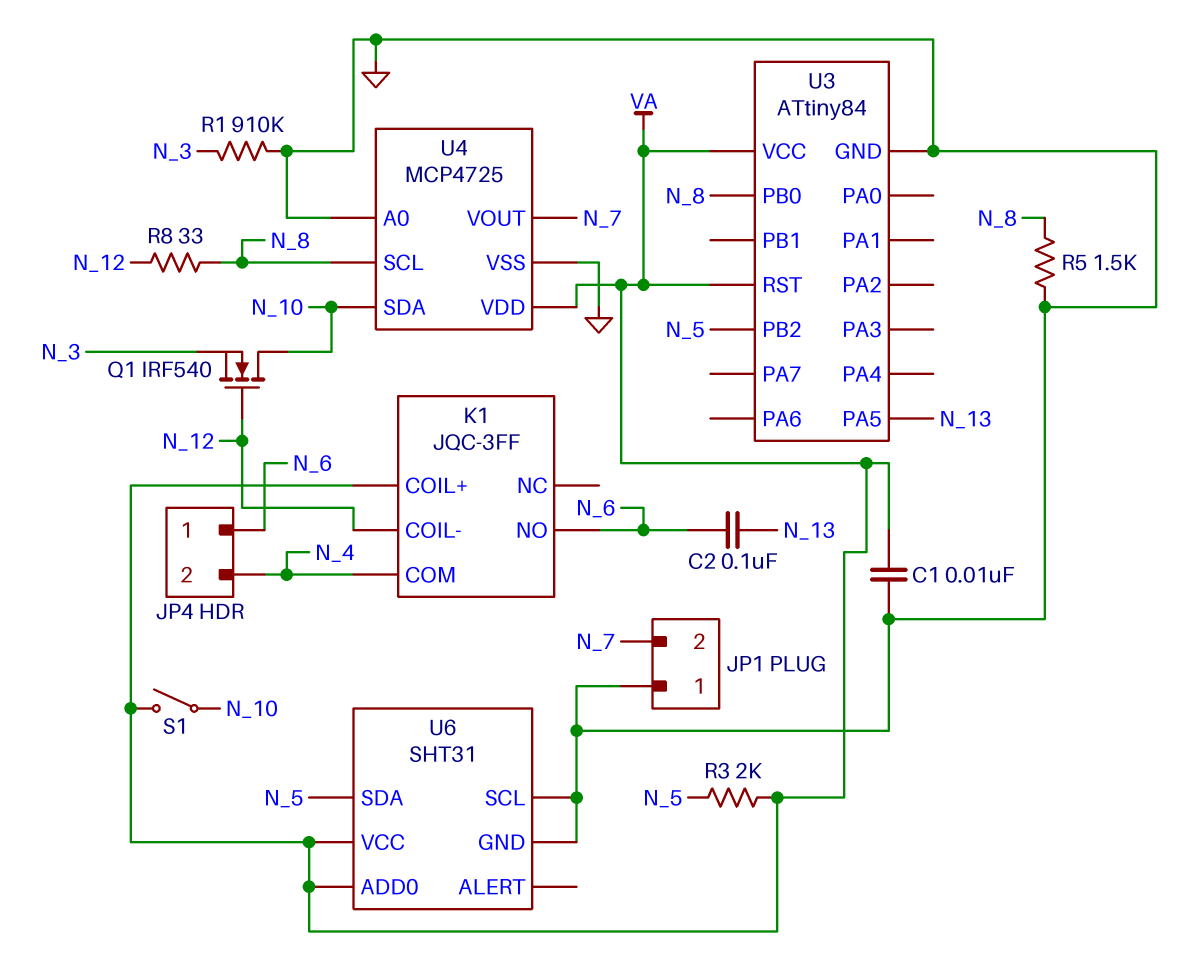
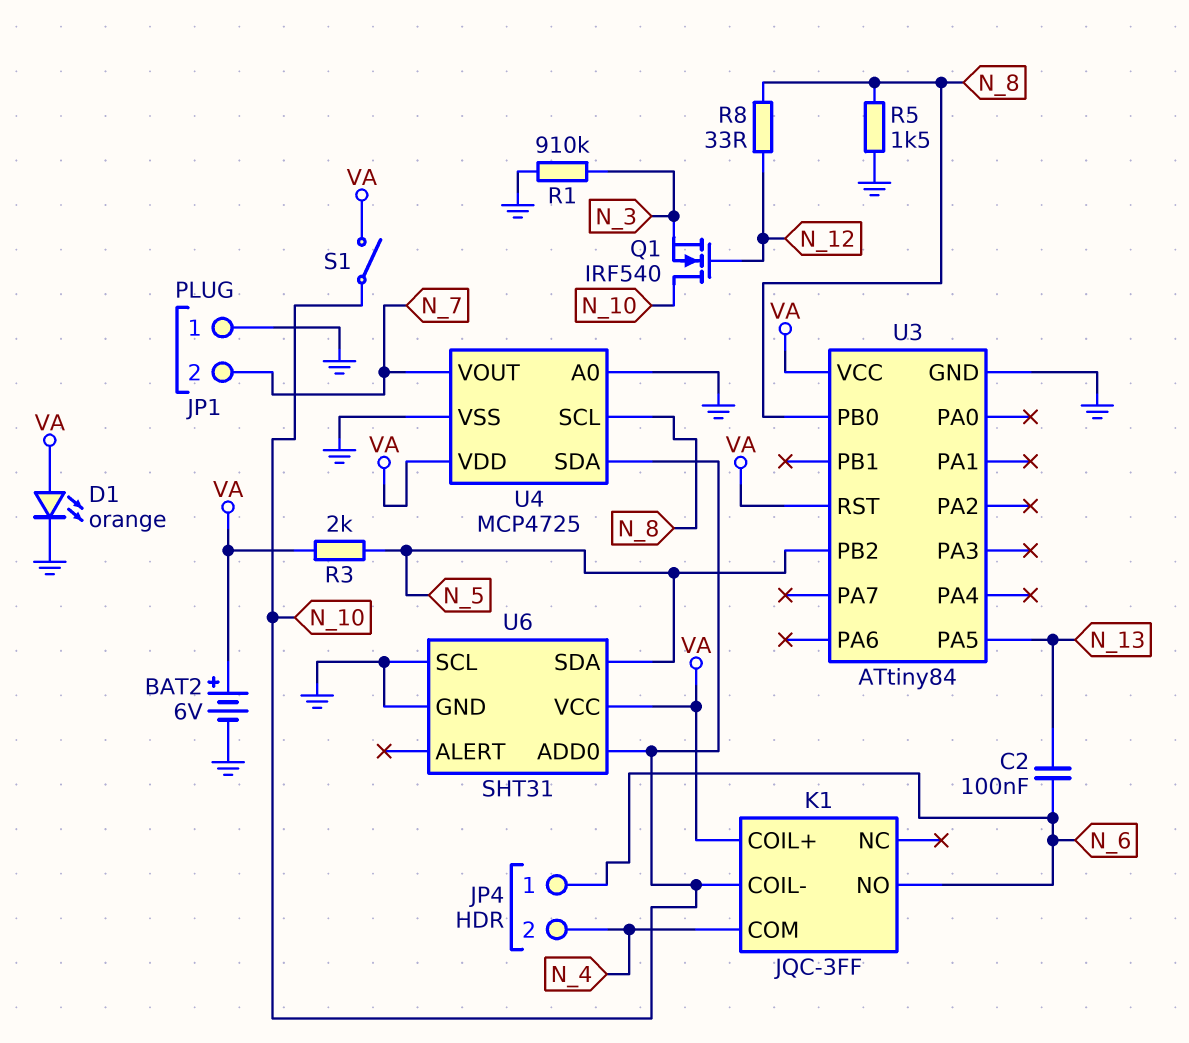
BAT2: none -> 6V (plus VA, minus GND)
C1: 10nF (GND, VA) -> none
D1: none -> LED orange (A VA, K GND)
K1 pin COIL-: N_12 -> N_10
U6 pin ADD0: VA -> N_10

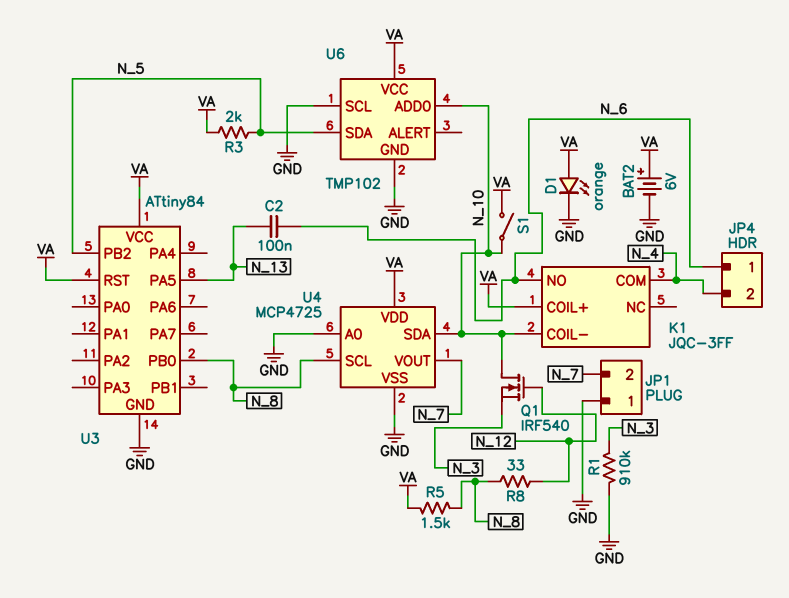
R5: 1.5k (GND, N_8) -> 1.5k (N_8, VA)
U6: SHT31 -> TMP102

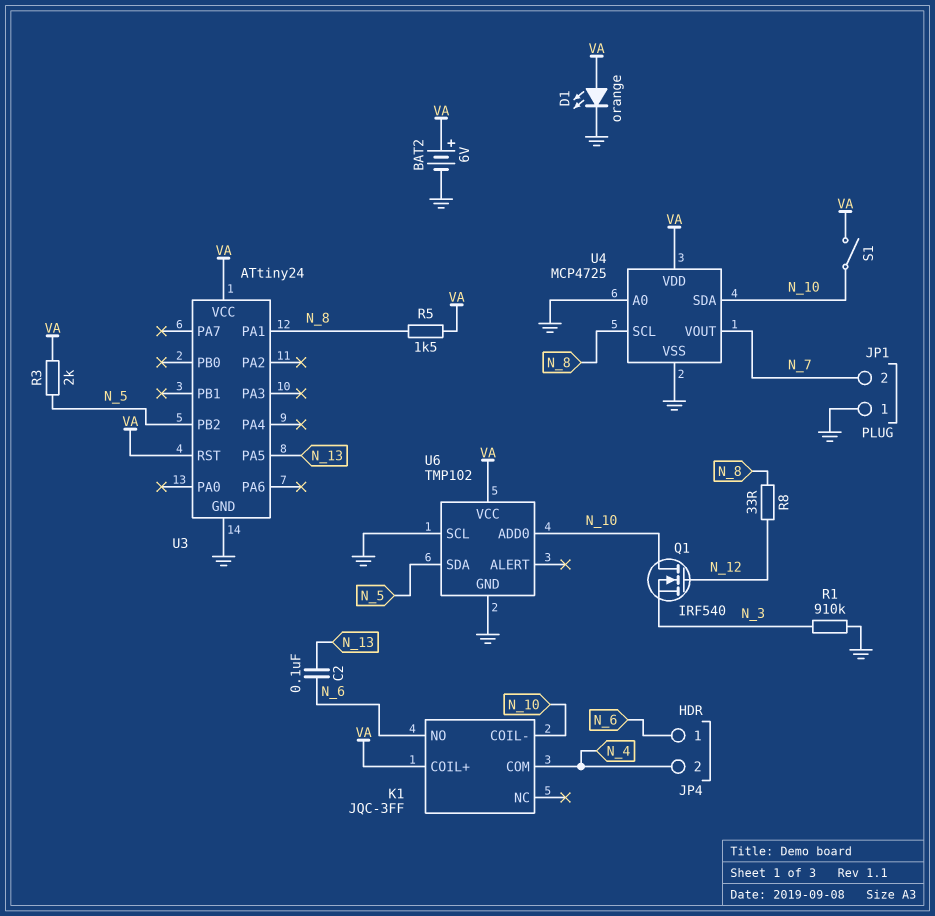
U3: ATtiny84 -> ATtiny24
U3 pin PA1: none -> N_8
U3 pin PB0: N_8 -> none

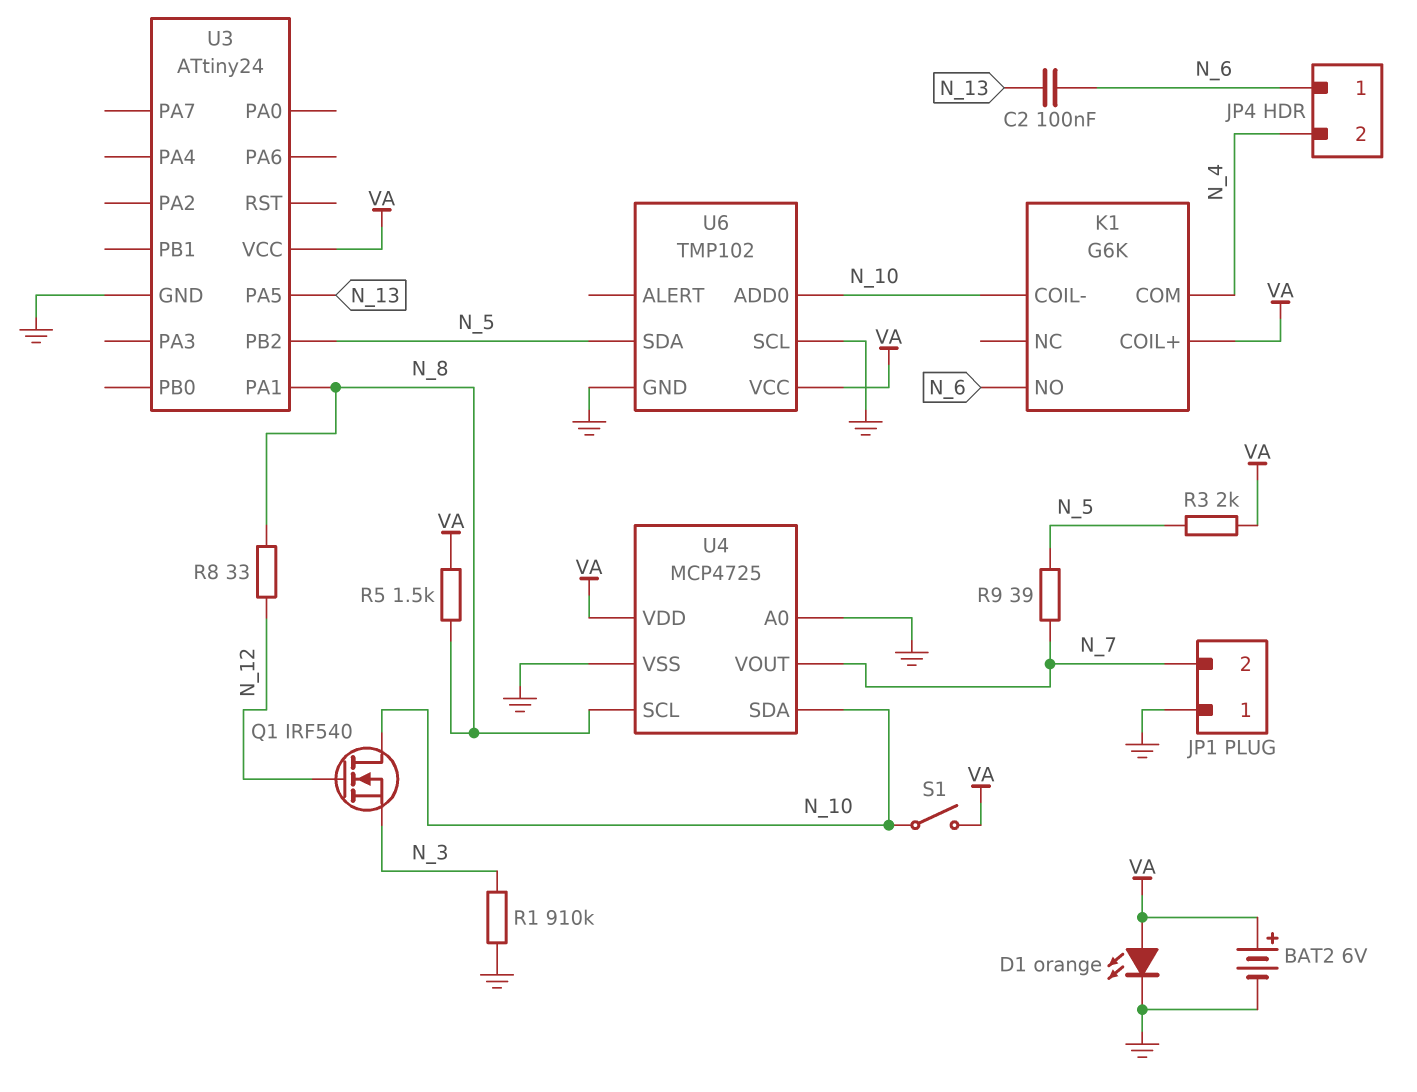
K1: JQC-3FF -> G6K
R9: none -> 39 (N_5, N_7)
U3 pin RST: VA -> none

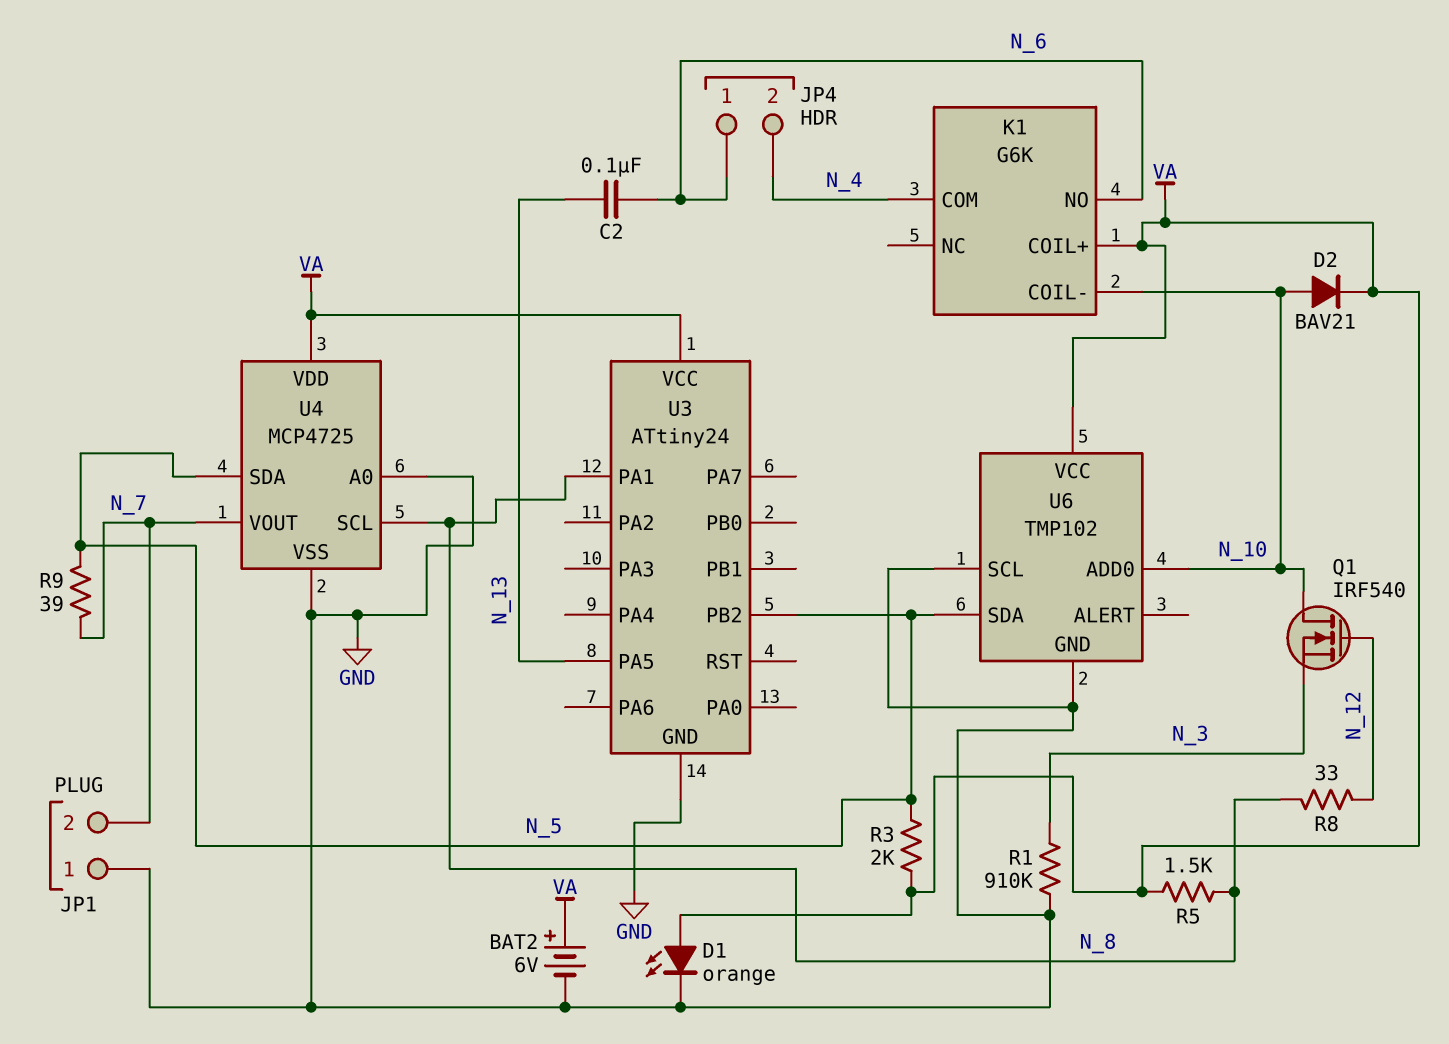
D2: none -> diode BAV21 (A N_10, K VA)
S1: switch (N_10, VA) -> none
U4 pin SDA: N_10 -> N_5

